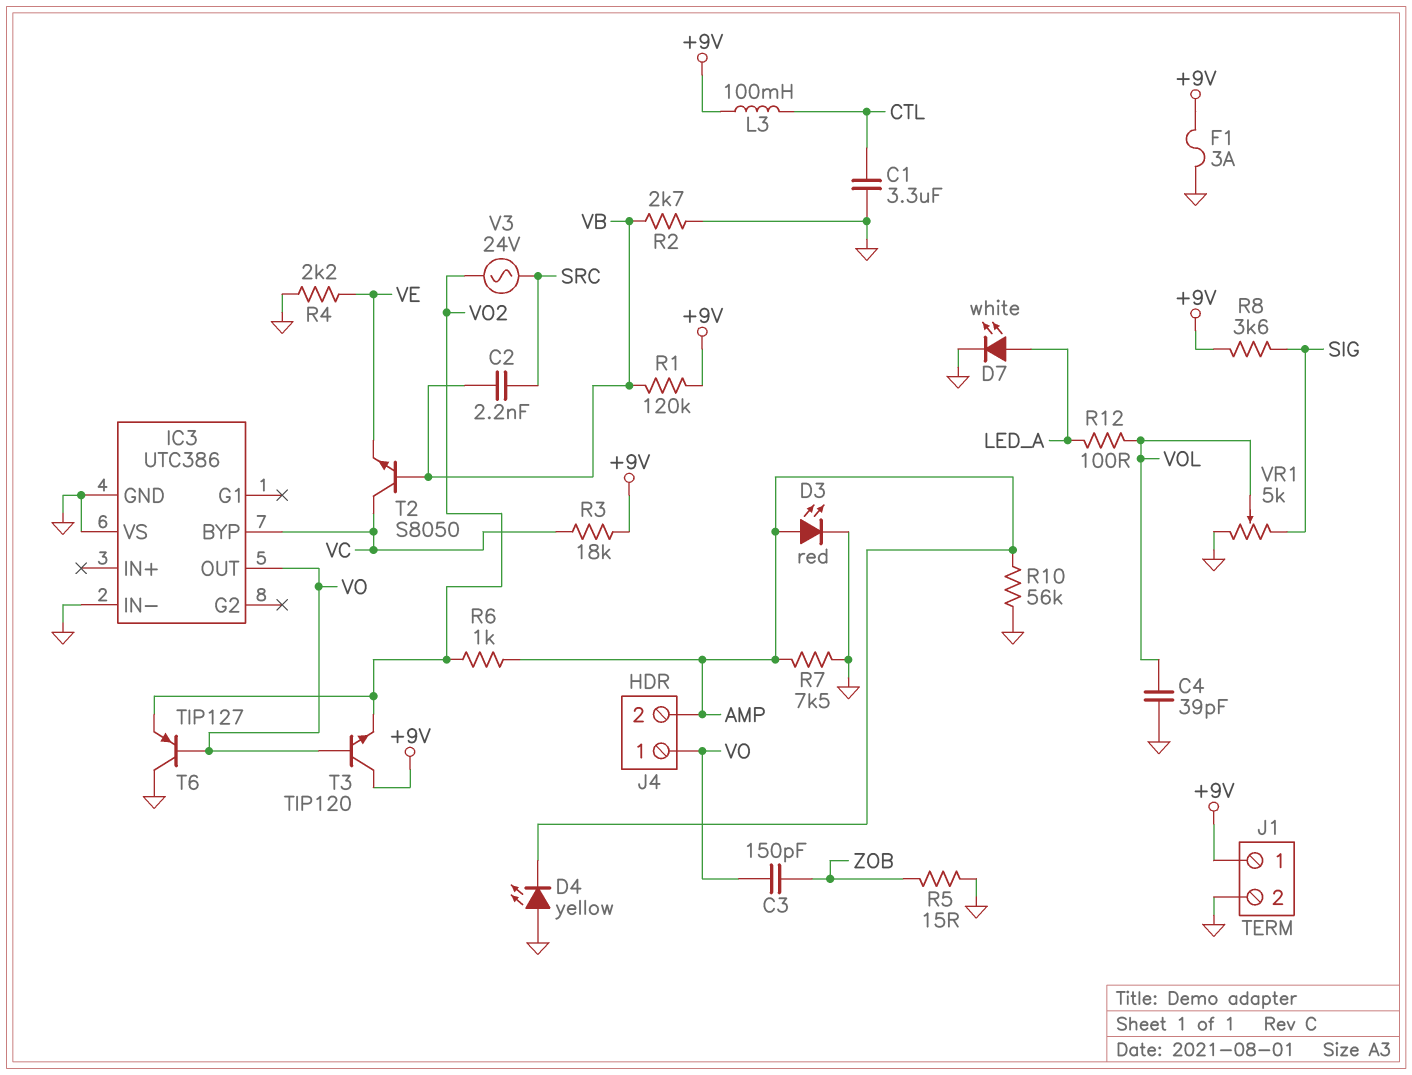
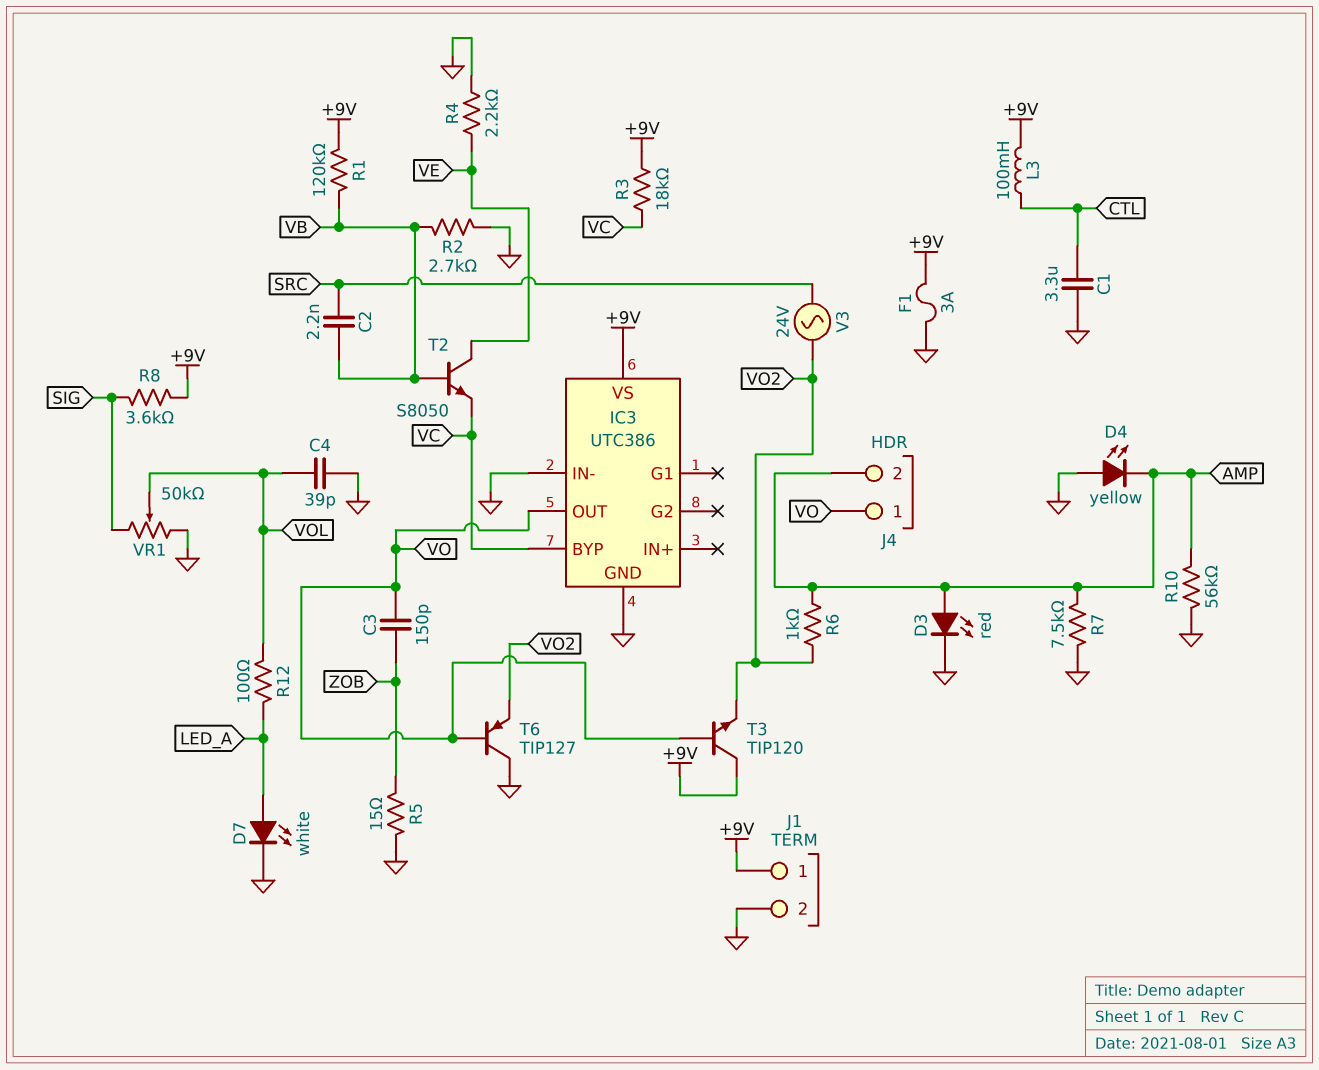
IC3 pin VS: GND -> +9V
T2: NPN S8050 (B VB, C VC, E VE) -> NPN S8050 (B VB, C VE, E VC)
VR1: 5k (GND, SIG, wiper VOL) -> 50k (GND, SIG, wiper VOL)

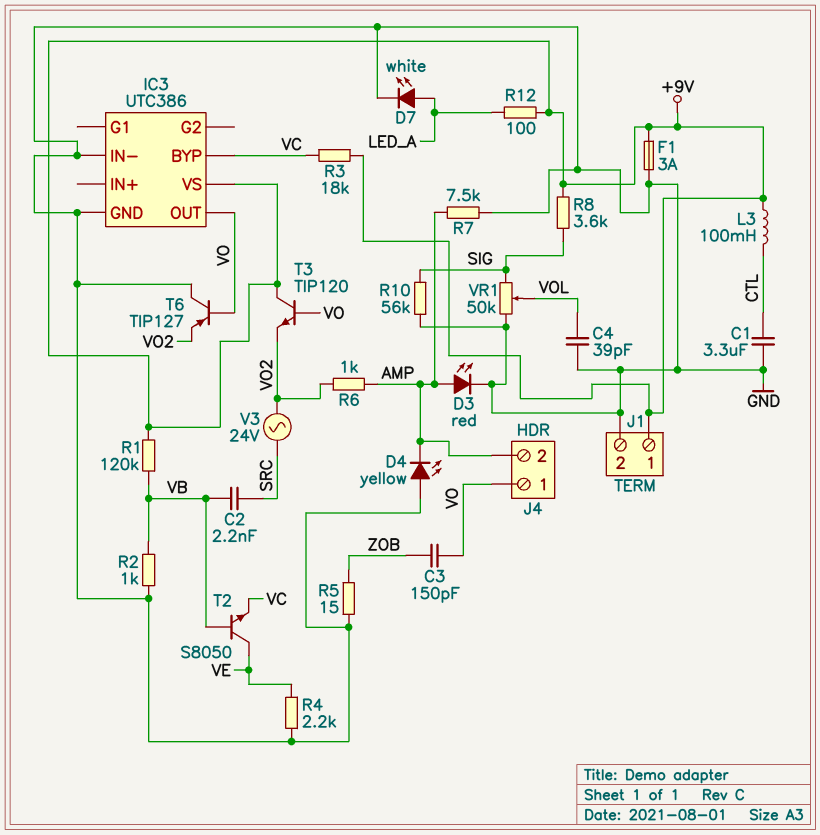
R2: 2.7k (GND, VB) -> 1k (GND, VB)
R10: 56k (AMP, GND) -> 56k (GND, SIG)
R12: 100 (LED_A, VOL) -> 100 (+9V, LED_A)

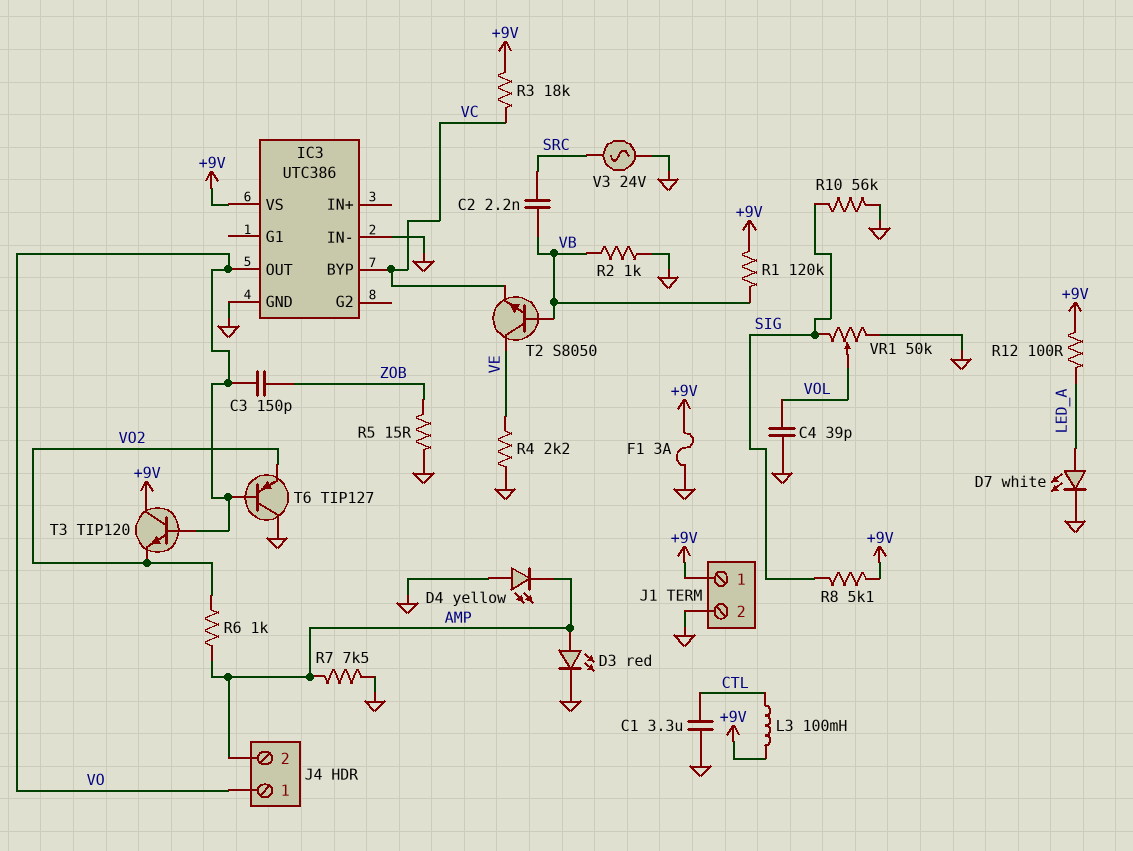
R8: 3.6k (+9V, SIG) -> 5.1k (+9V, SIG)
V3: AC 24V (SRC, VO2) -> AC 24V (GND, SRC)

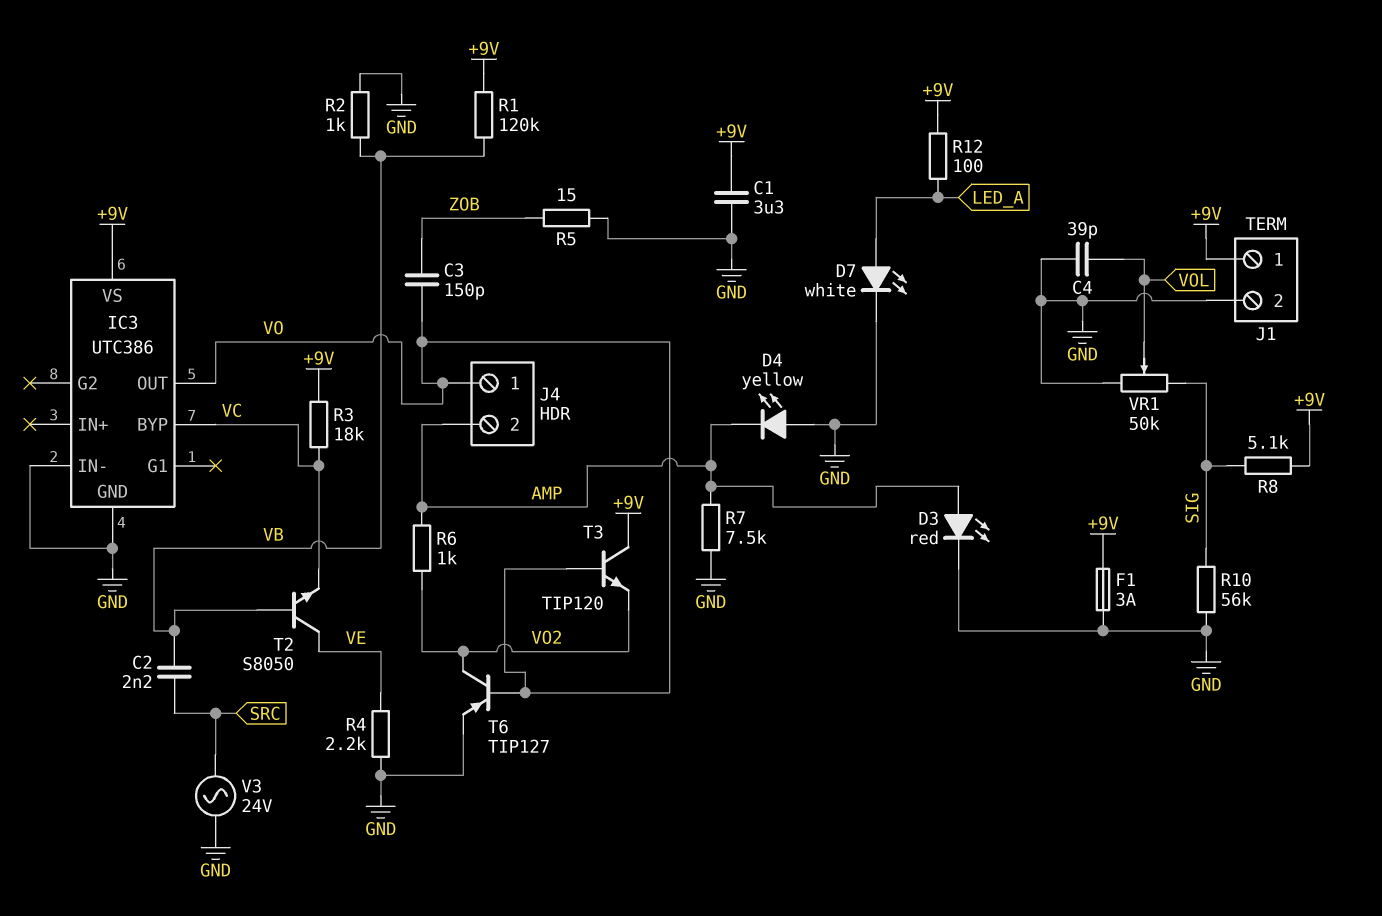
C1: 3.3uF (CTL, GND) -> 3.3uF (+9V, GND)
L3: 100mH (+9V, CTL) -> none
T6: PNP TIP127 (B VO, C GND, E VO2) -> PNP TIP127 (B VO, C VO2, E GND)

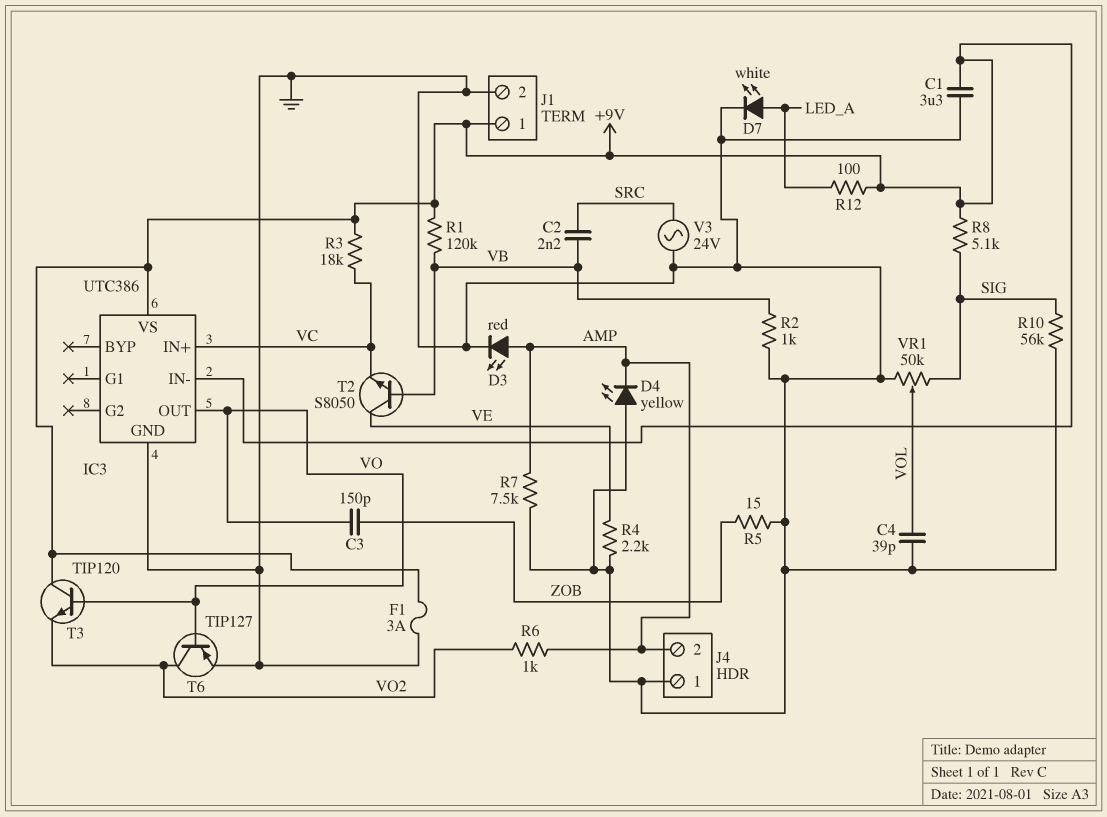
IC3 pin BYP: VC -> none
IC3 pin IN+: none -> VC
IC3 pin IN-: GND -> +9V
J4 pin 1: VO -> GND

